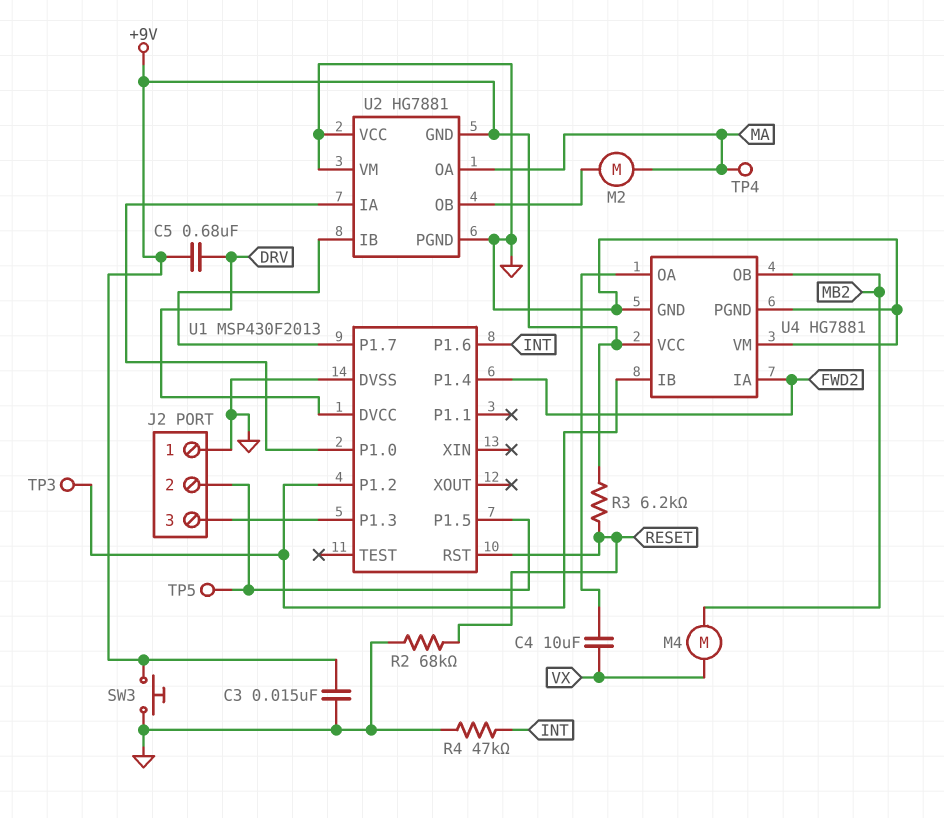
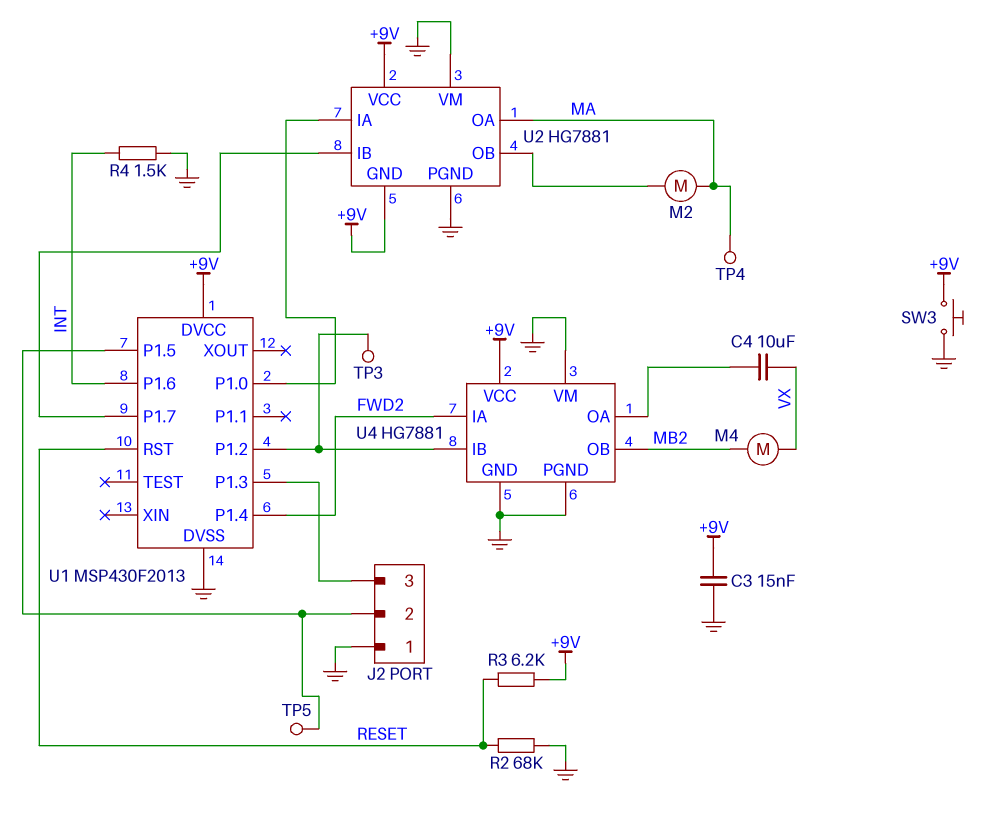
C5: 680nF (+9V, DRV) -> none
R4: 47k (GND, INT) -> 1.5k (GND, INT)
U1 pin DVCC: DRV -> +9V
U2 pin VCC: GND -> +9V

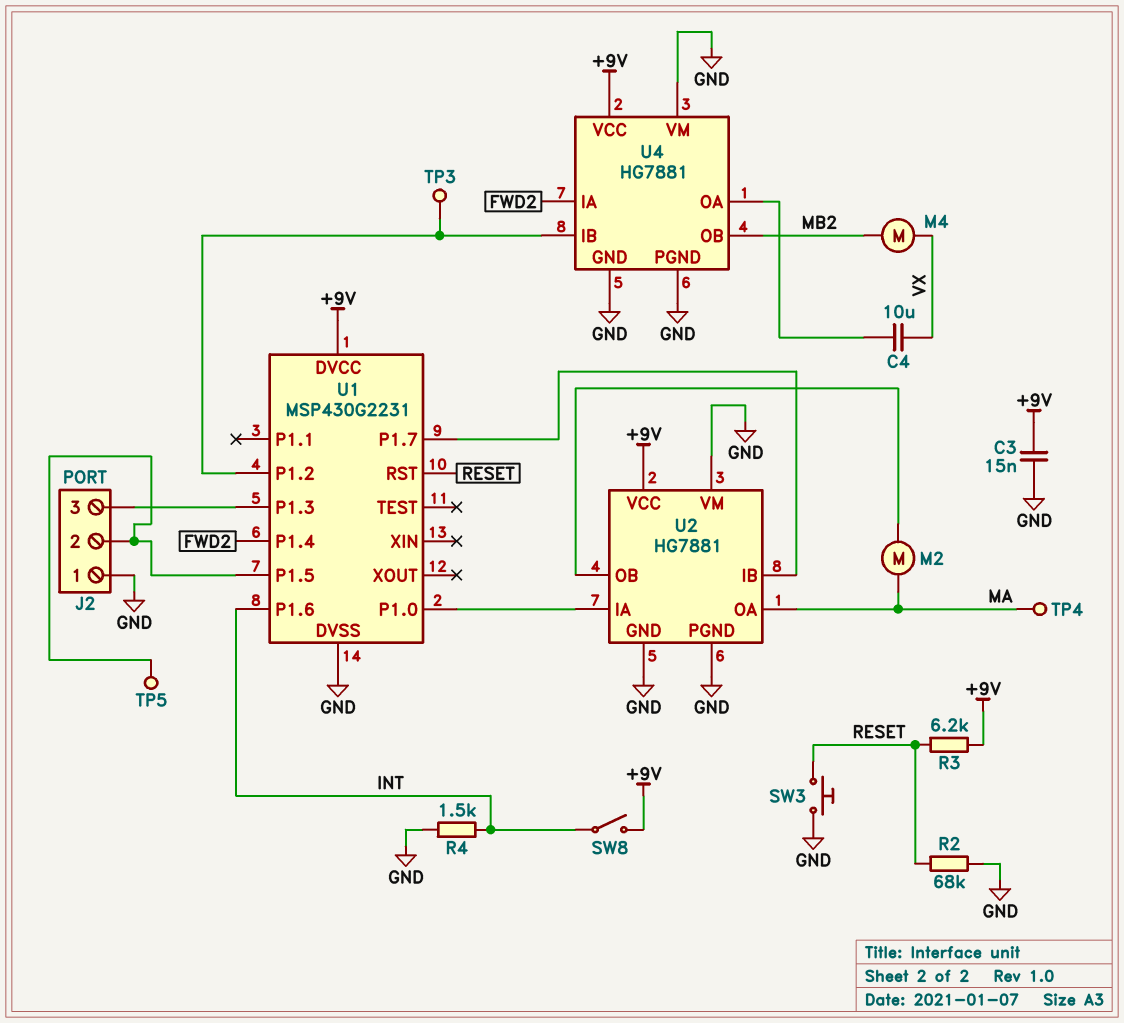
SW3: button (+9V, GND) -> button (GND, RESET)
SW8: none -> switch (+9V, INT)
U1: MSP430F2013 -> MSP430G2231
U2 pin GND: +9V -> GND

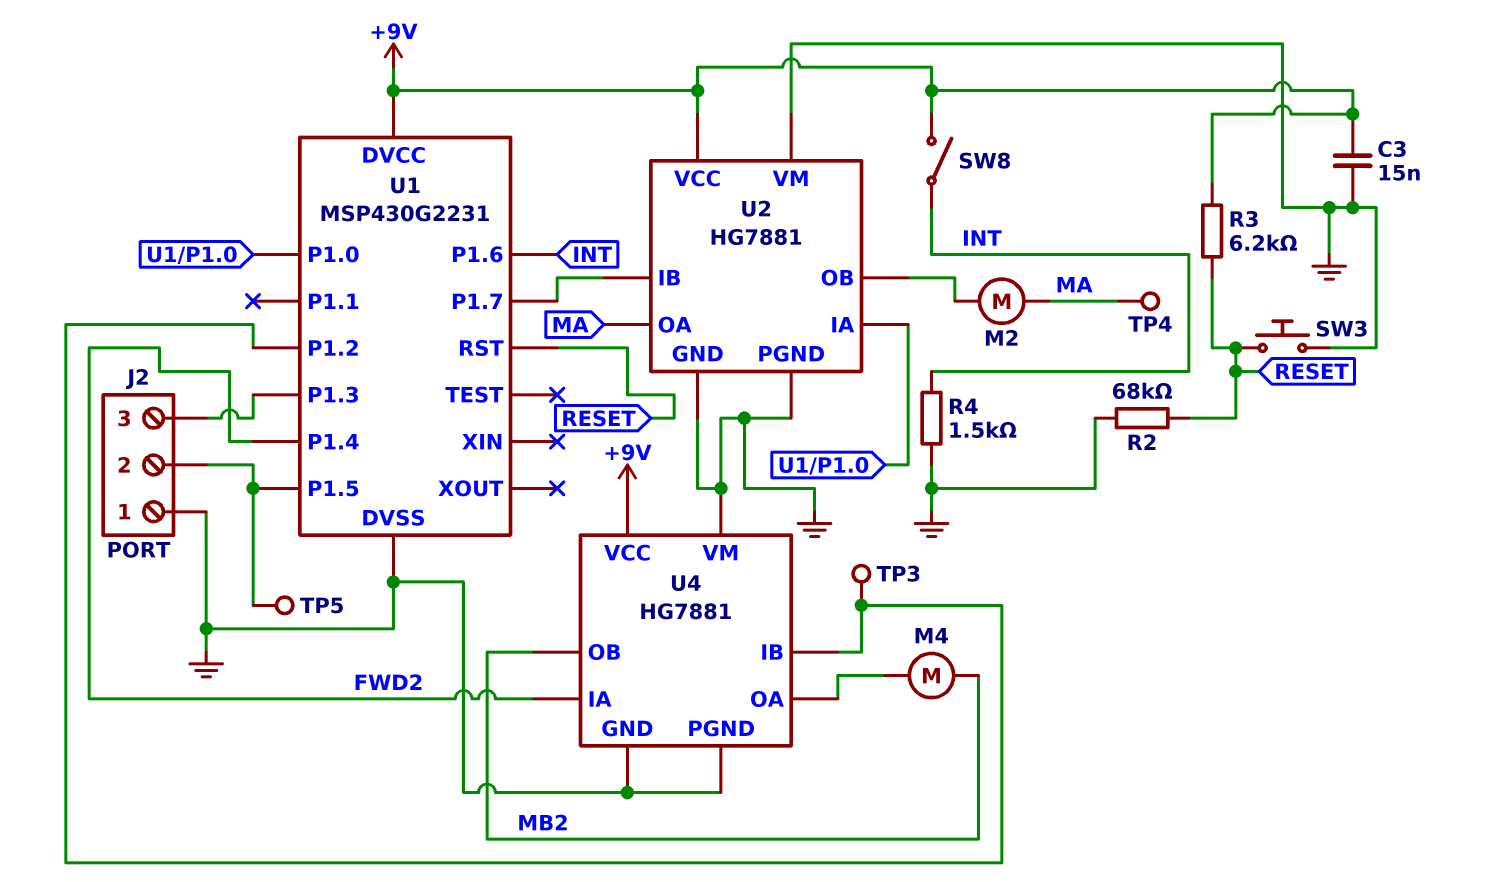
C4: 10uF (U4/OA, VX) -> none
M4: motor (MB2, VX) -> motor (MB2, U4/OA)

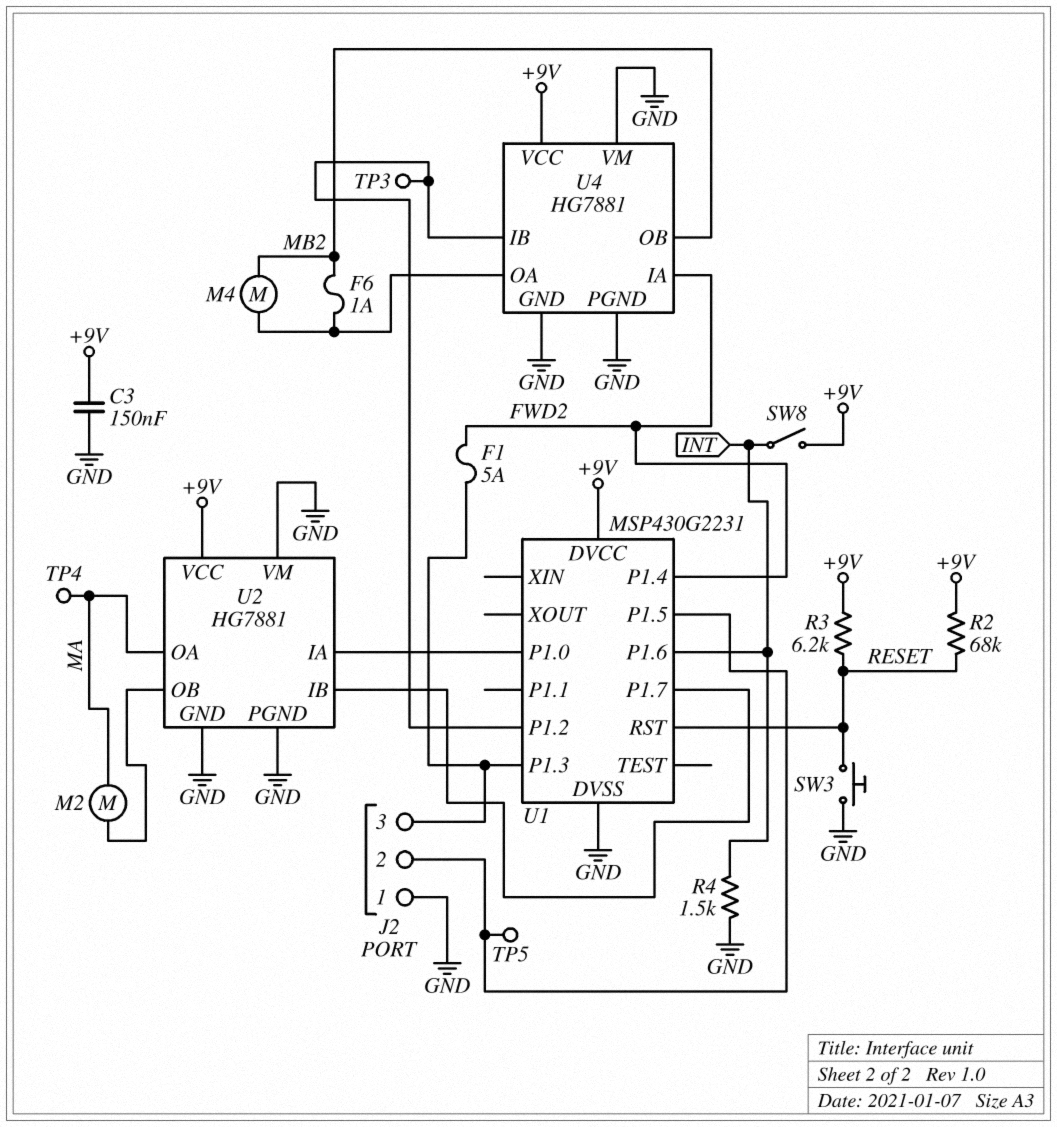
C3: 15nF (+9V, GND) -> 150nF (+9V, GND)
F1: none -> 5A (FWD2, J2/3)
F6: none -> 1A (MB2, U4/OA)
R2: 68k (GND, RESET) -> 68k (+9V, RESET)

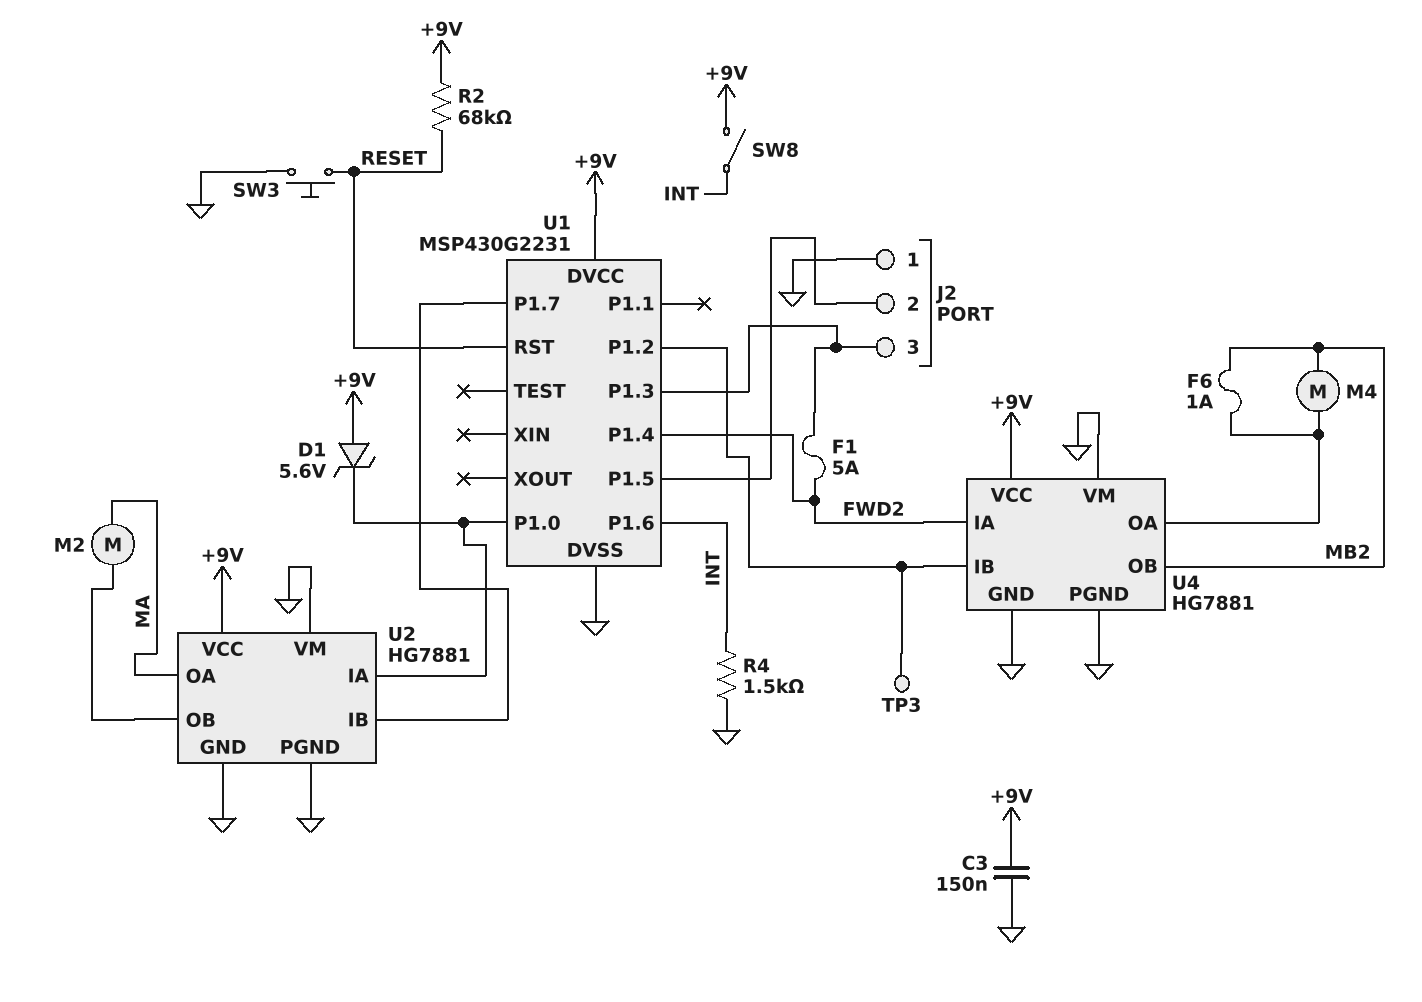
D1: none -> zener 5.6V (A +9V, K U1/P1.0)
R3: 6.2k (+9V, RESET) -> none
TP4: test point (MA) -> none
TP5: test point (J2/2) -> none

